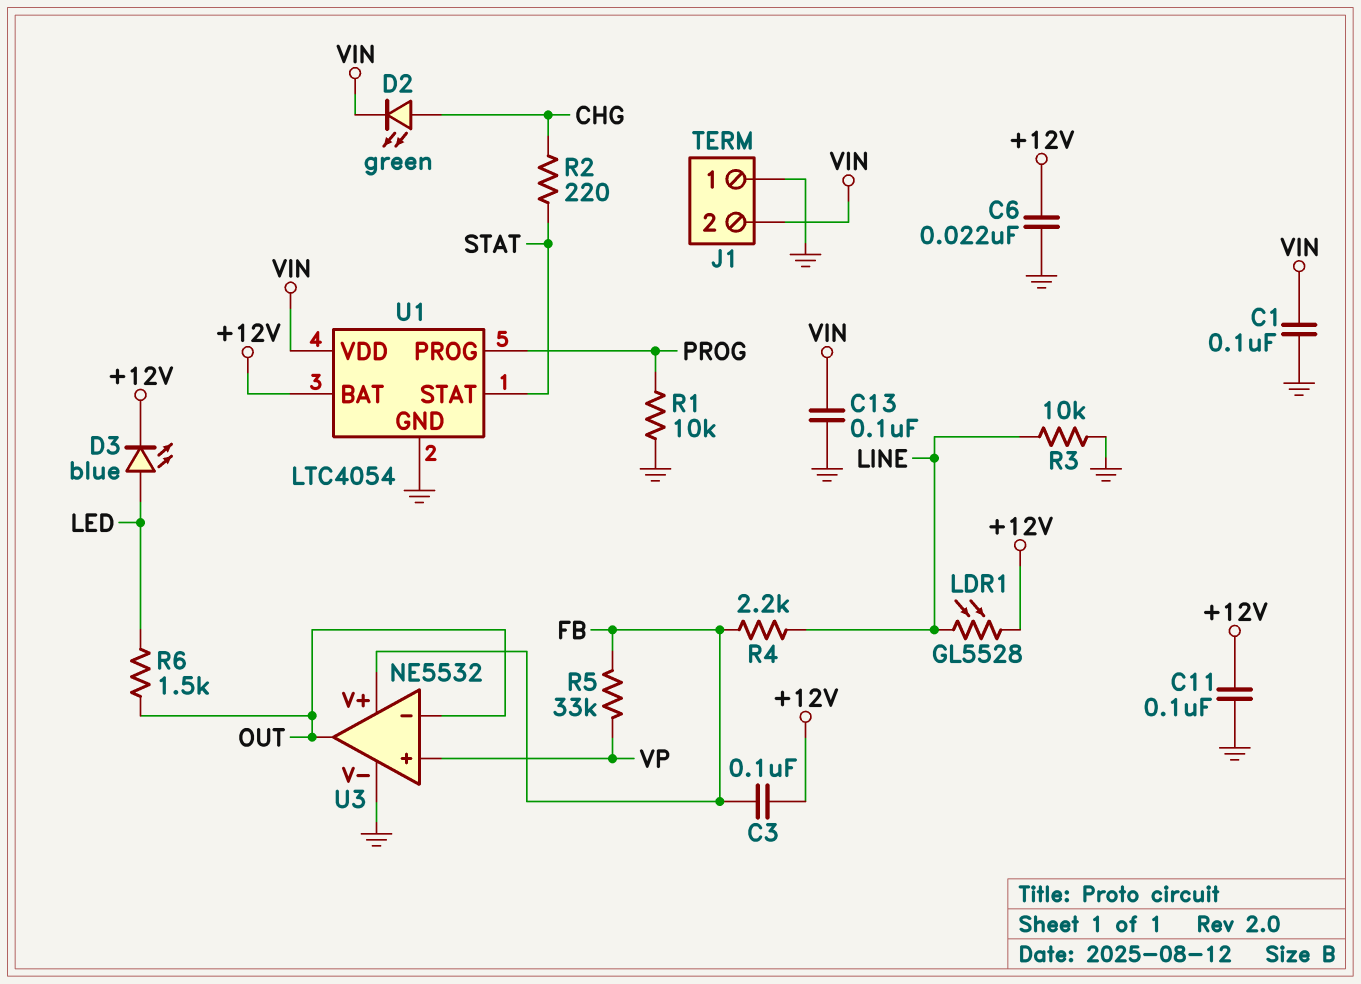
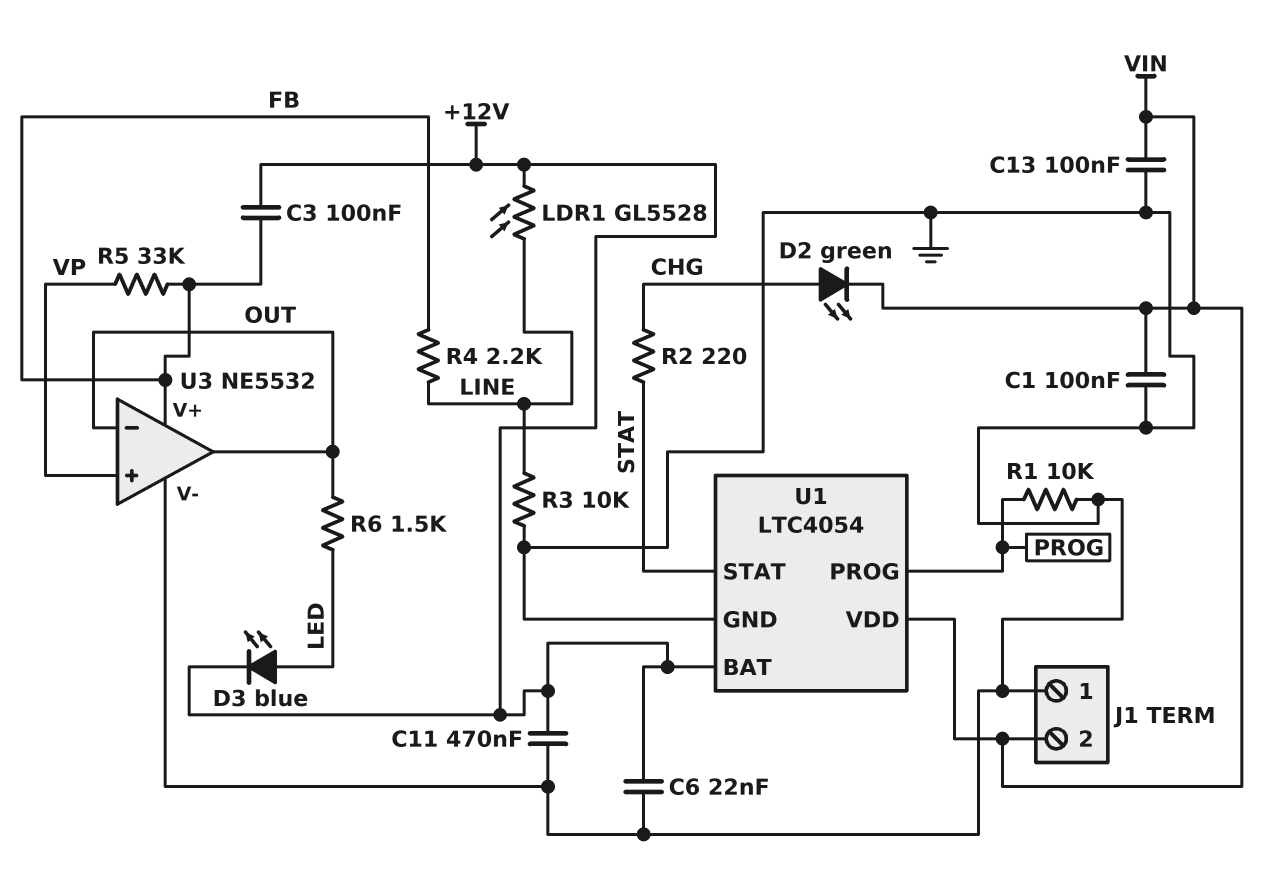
C11: 100nF (+12V, GND) -> 470nF (+12V, GND)

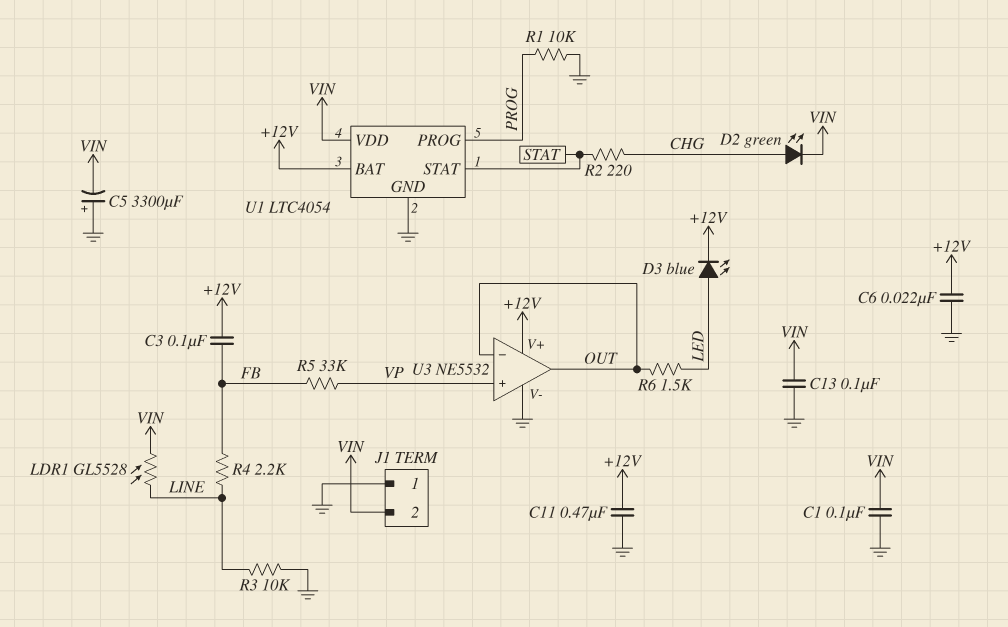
C5: none -> 3300uF (plus GND, minus VIN)
LDR1: GL5528 (+12V, LINE) -> GL5528 (LINE, VIN)
U3 pin V+: FB -> +12V

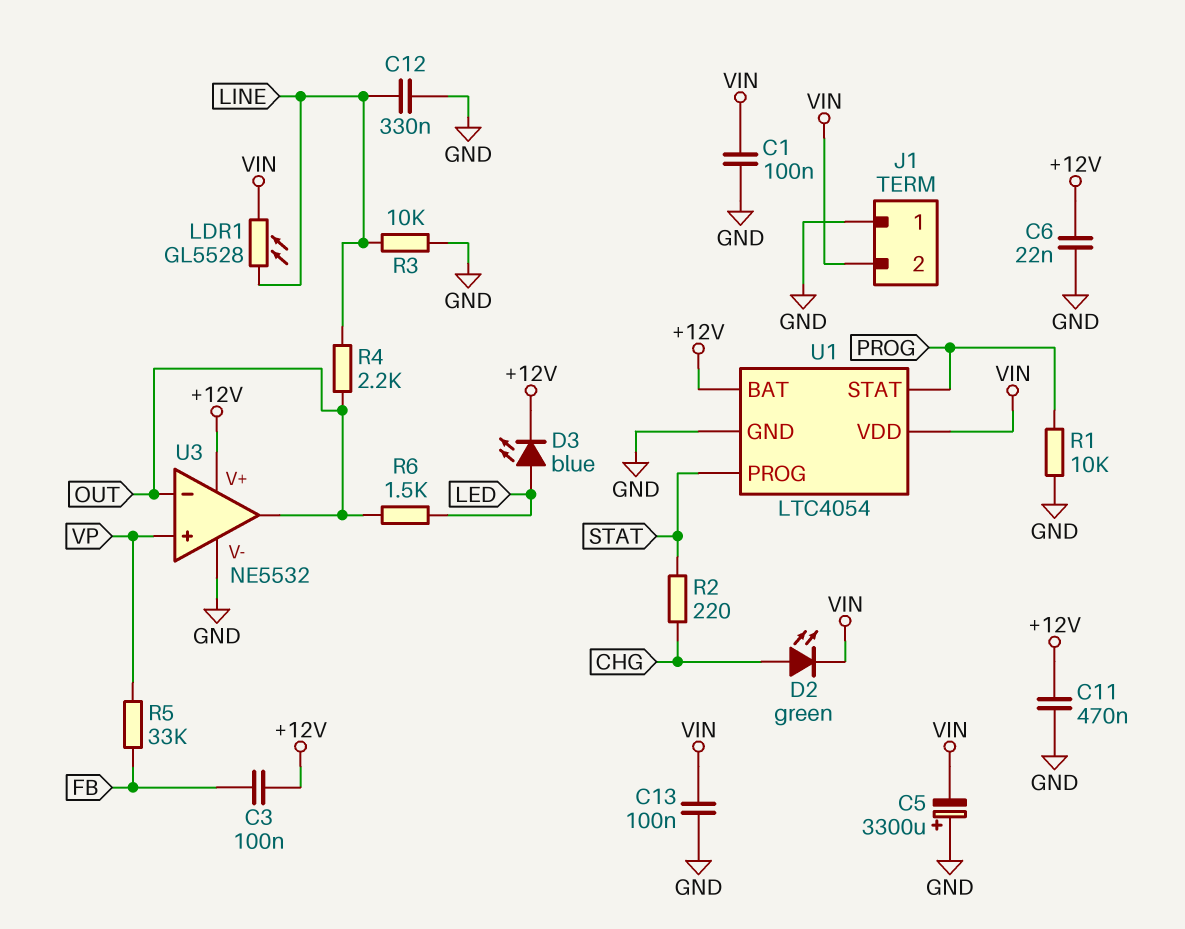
C12: none -> 330nF (GND, LINE)
R4: 2.2k (FB, LINE) -> 2.2k (LINE, OUT)
U1 pin PROG: PROG -> STAT
U1 pin STAT: STAT -> PROG

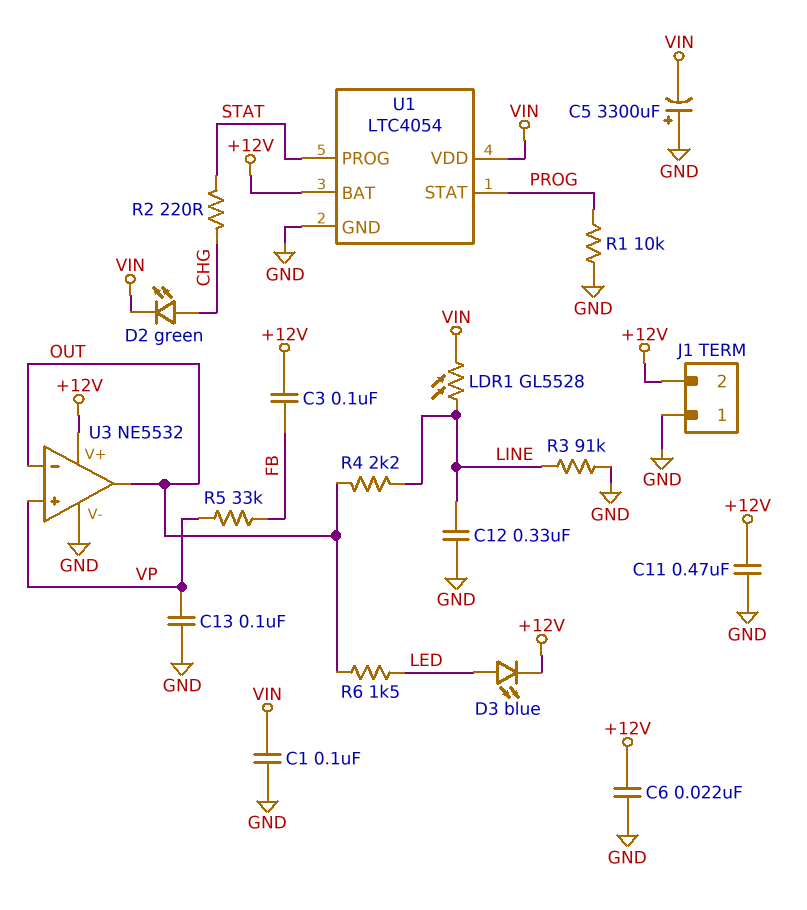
C13: 100nF (GND, VIN) -> 100nF (GND, VP)
J1 pin 2: VIN -> +12V
R3: 10k (GND, LINE) -> 91k (GND, LINE)

